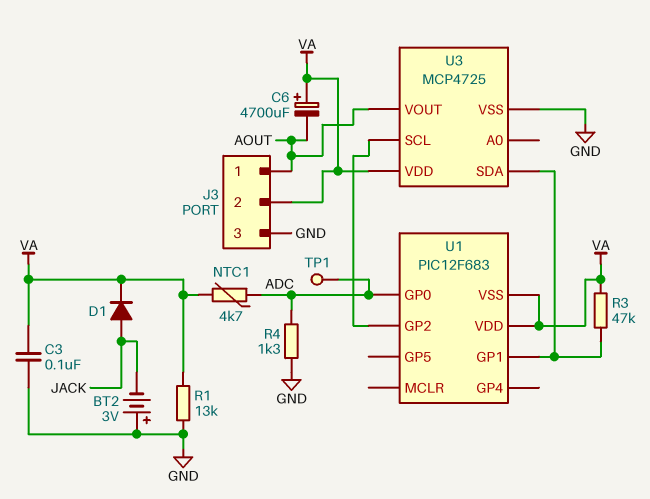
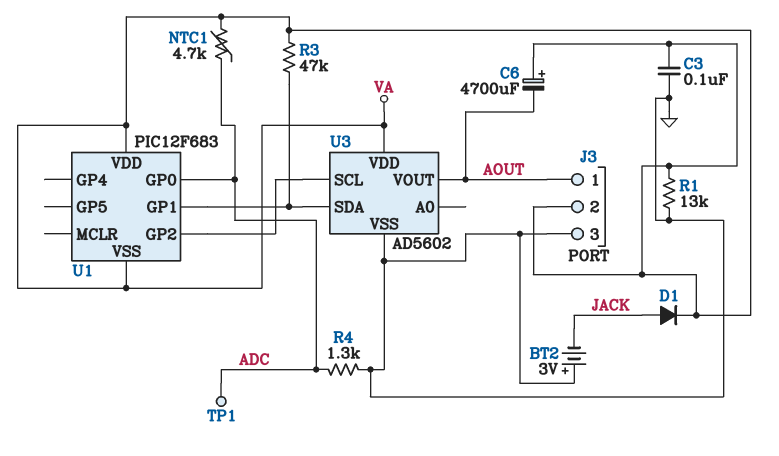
U3: MCP4725 -> AD5602

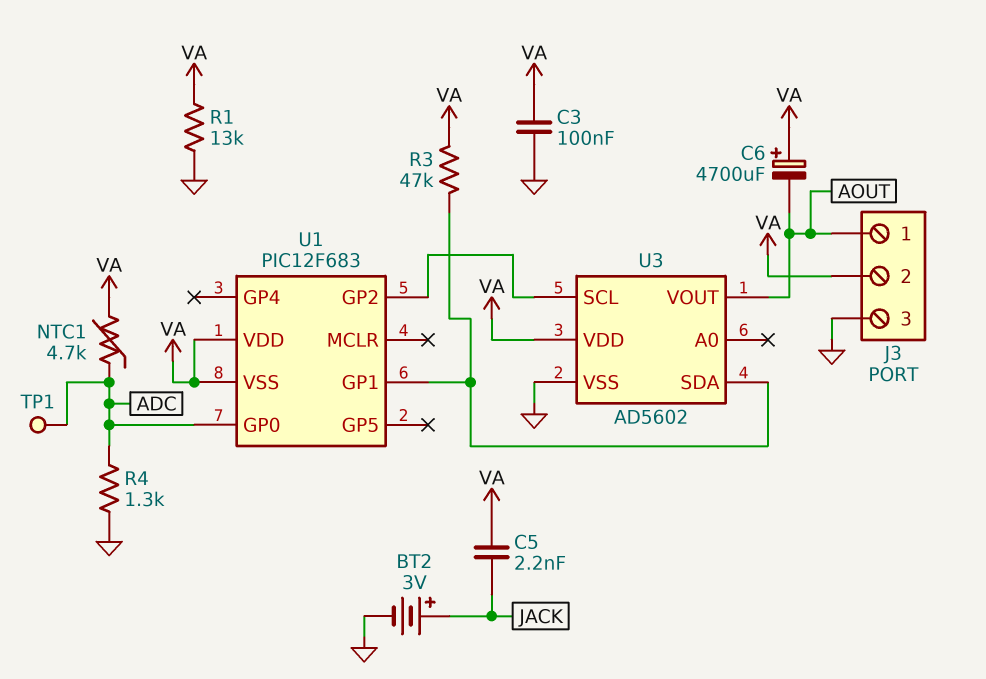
BT2: 3V (plus GND, minus JACK) -> 3V (plus JACK, minus GND)
C5: none -> 2.2nF (JACK, VA)
D1: diode (A JACK, K VA) -> none

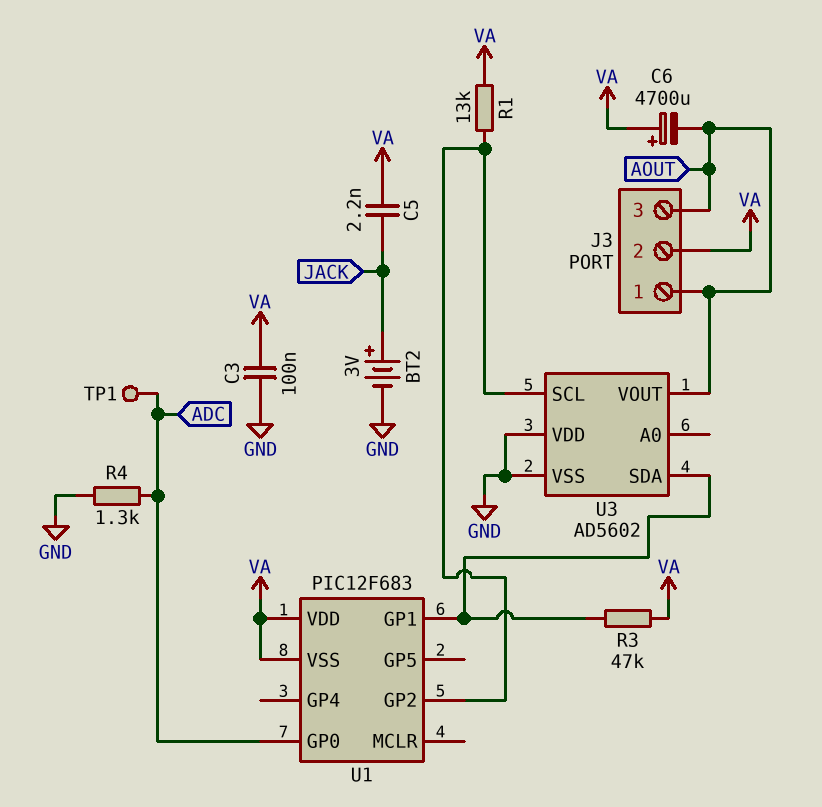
J3 pin 3: GND -> AOUT
NTC1: 4.7k (ADC, VA) -> none
R1: 13k (GND, VA) -> 13k (U1/GP2, VA)
U3 pin VDD: VA -> GND

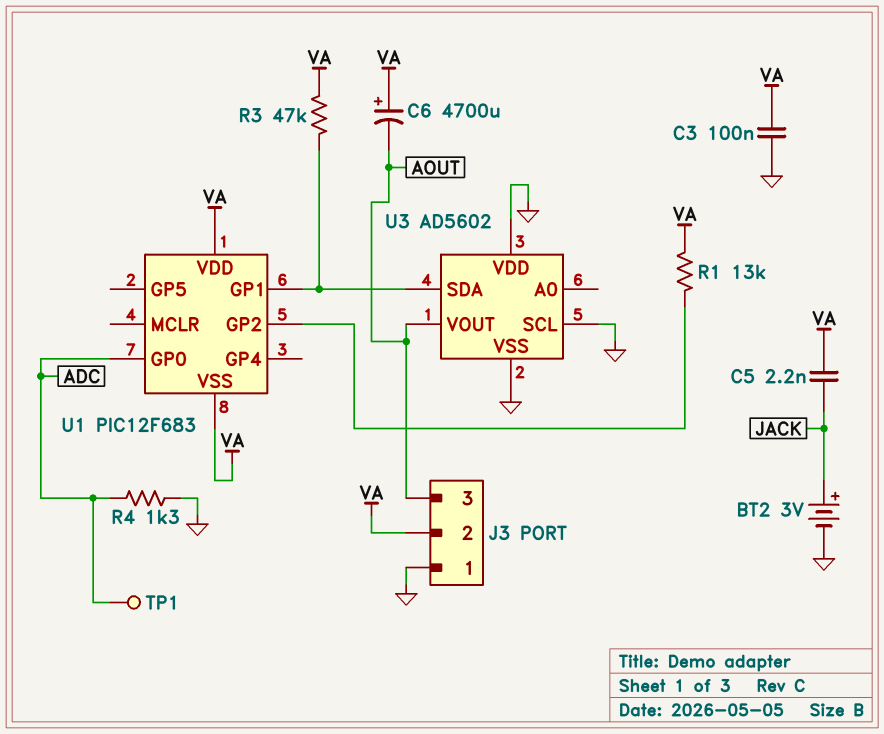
J3 pin 1: AOUT -> GND
U3 pin SCL: U1/GP2 -> GND

